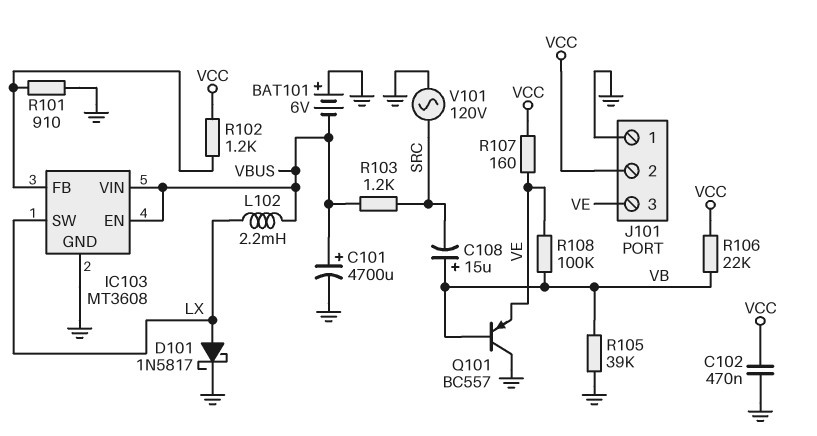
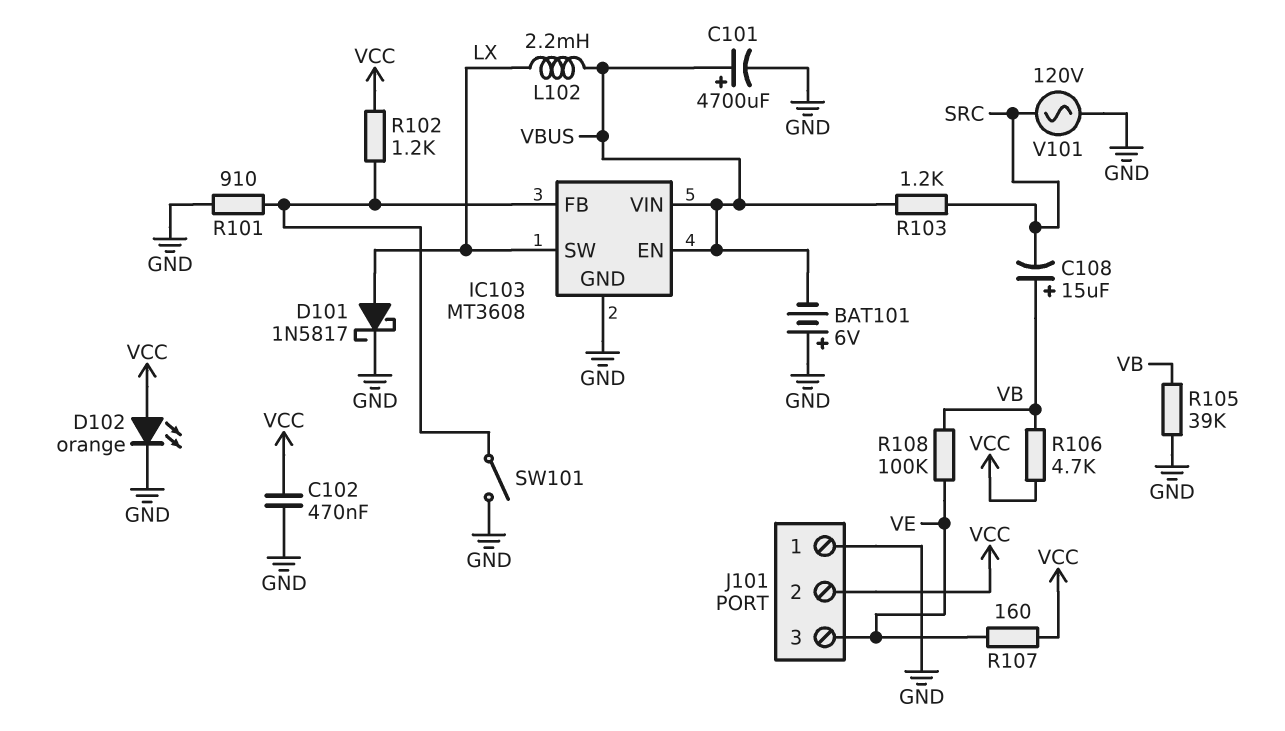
D102: none -> LED orange (A VCC, K GND)
Q101: PNP BC557 (B VB, C GND, E VE) -> none
R106: 22k (VB, VCC) -> 4.7k (VB, VCC)
SW101: none -> switch (GND, IC103/FB)

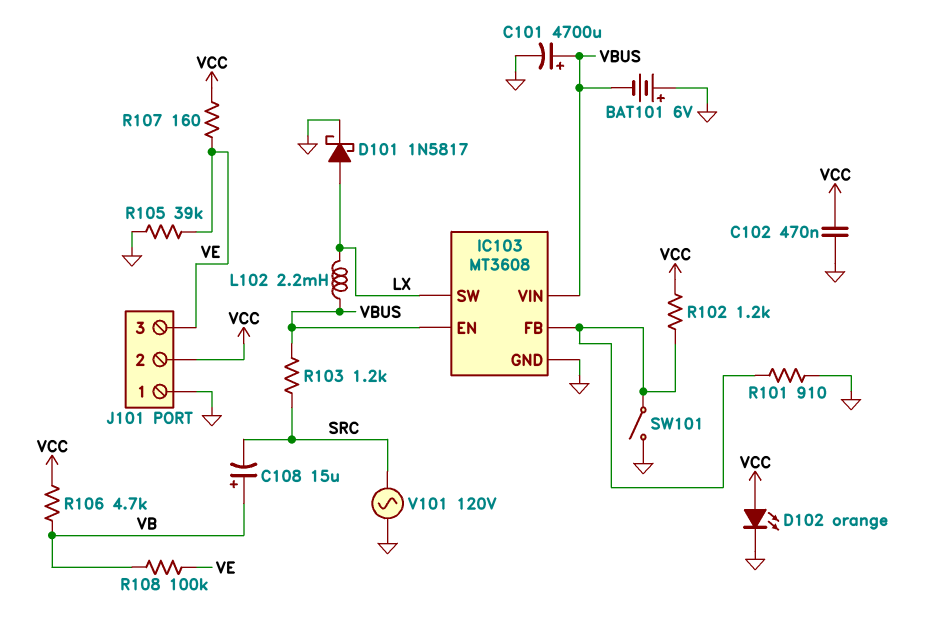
R105: 39k (GND, VB) -> 39k (GND, VE)

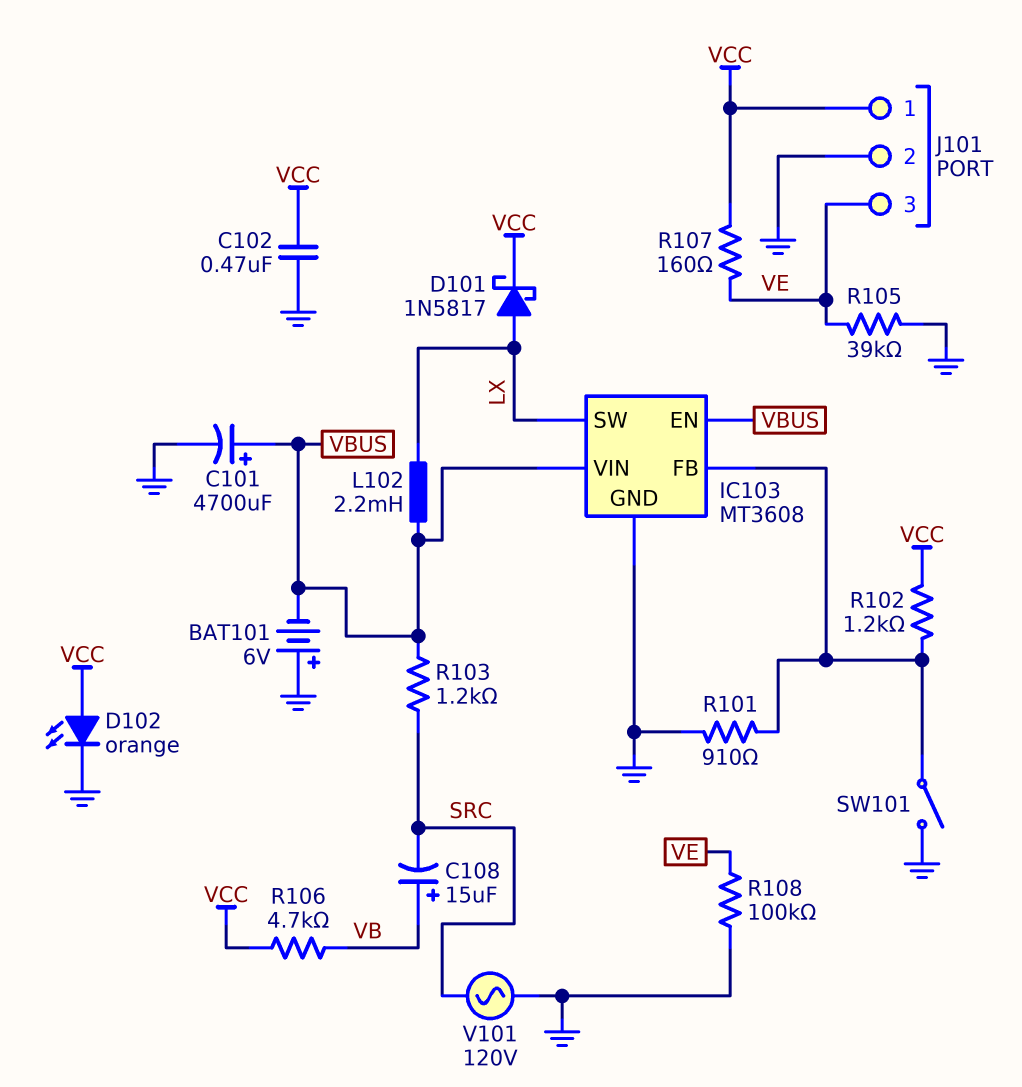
D101: schottky 1N5817 (A LX, K GND) -> schottky 1N5817 (A LX, K VCC)
J101 pin 1: GND -> VCC
J101 pin 2: VCC -> GND
R108: 100k (VB, VE) -> 100k (GND, VE)

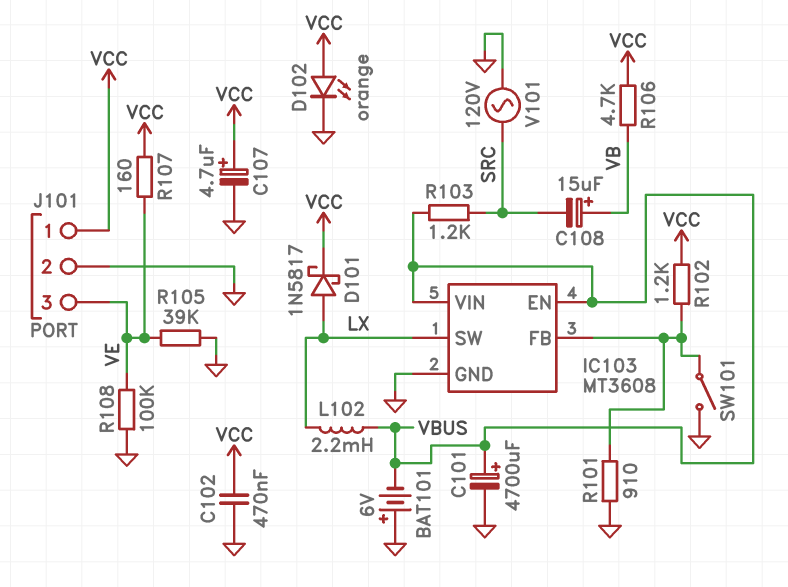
C107: none -> 4.7uF (plus VCC, minus GND)

